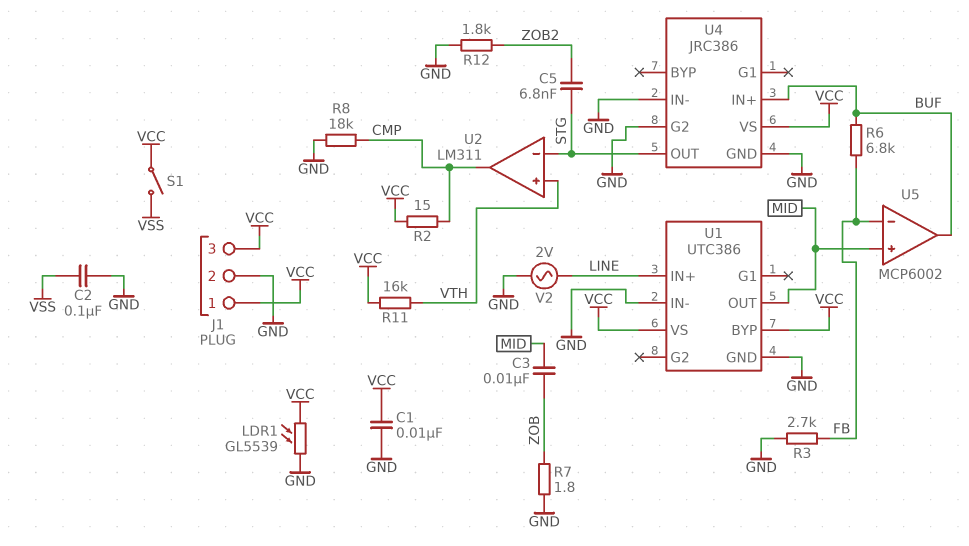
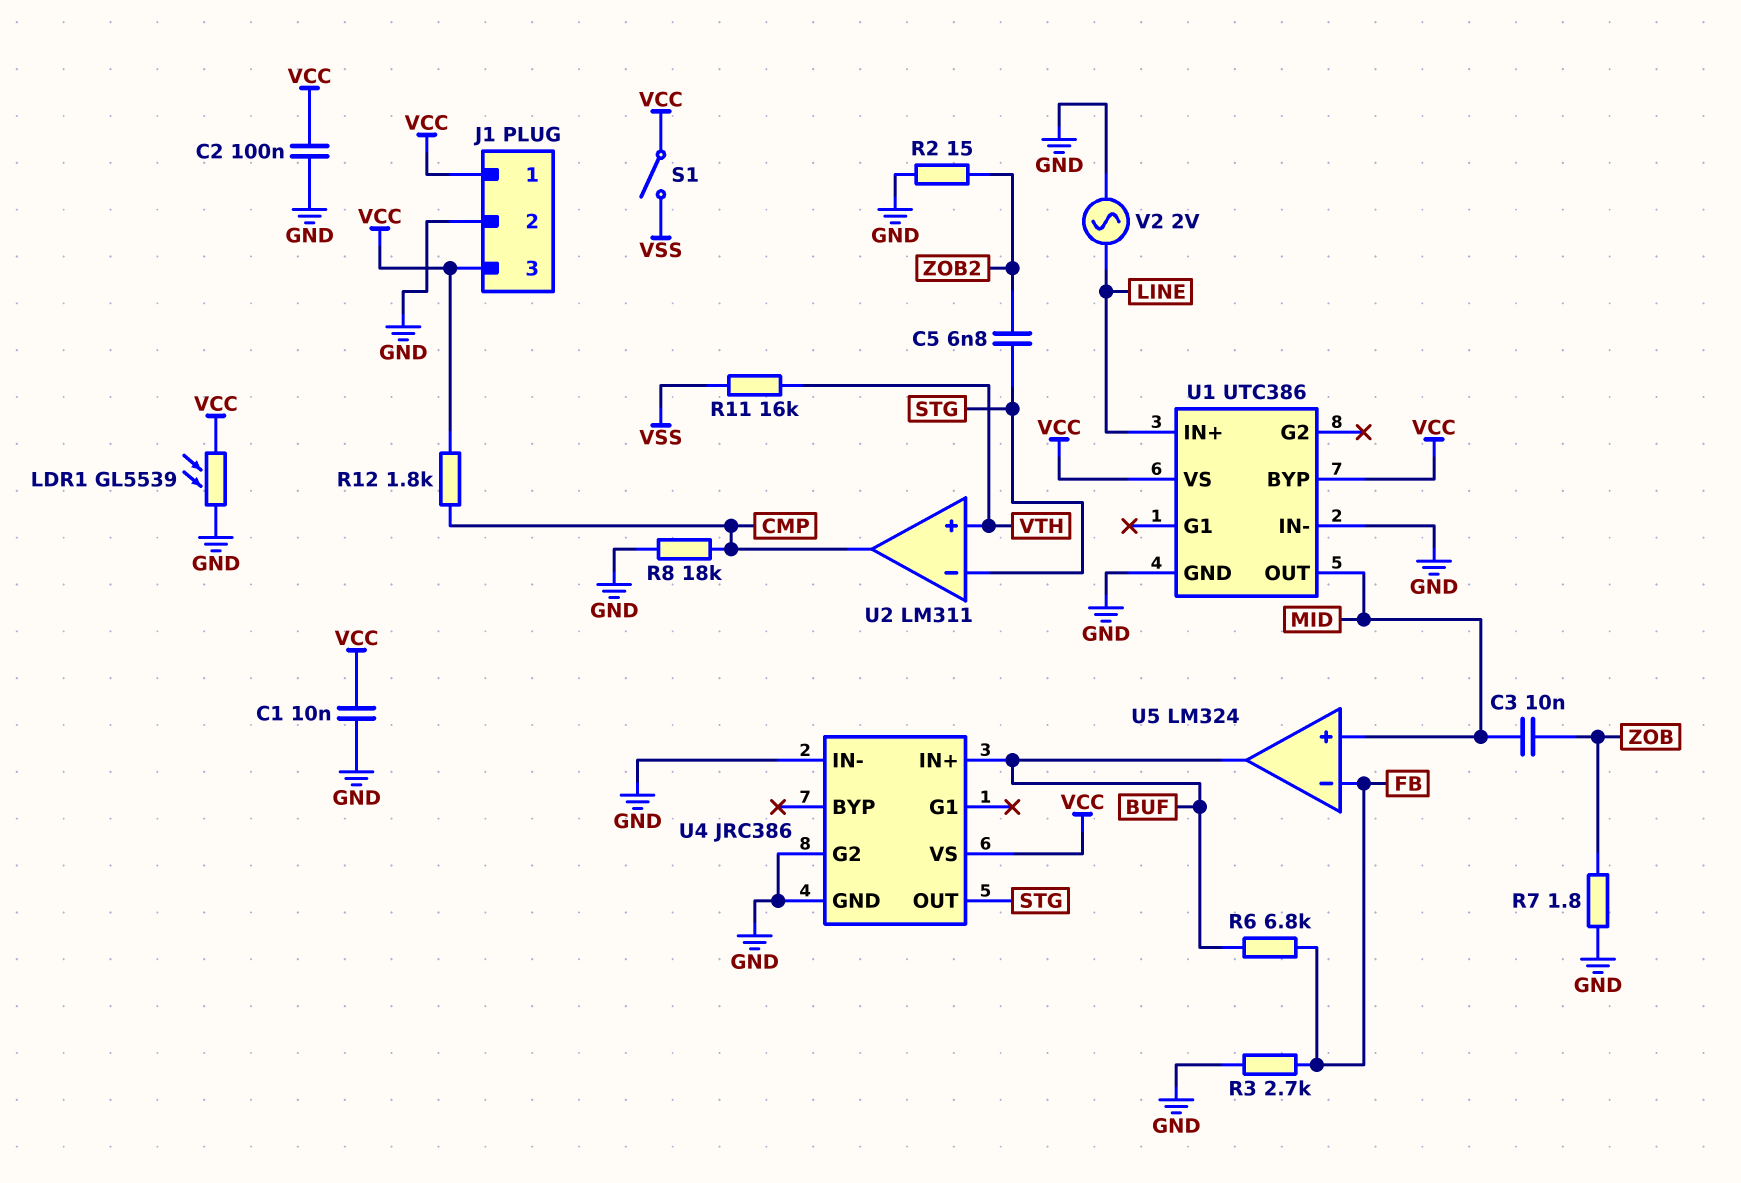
C2: 100nF (GND, VSS) -> 100nF (GND, VCC)
R2: 15 (CMP, VCC) -> 15 (GND, ZOB2)
R11: 16k (VCC, VTH) -> 16k (VSS, VTH)
R12: 1.8k (GND, ZOB2) -> 1.8k (CMP, VCC)
U5: MCP6002 -> LM324

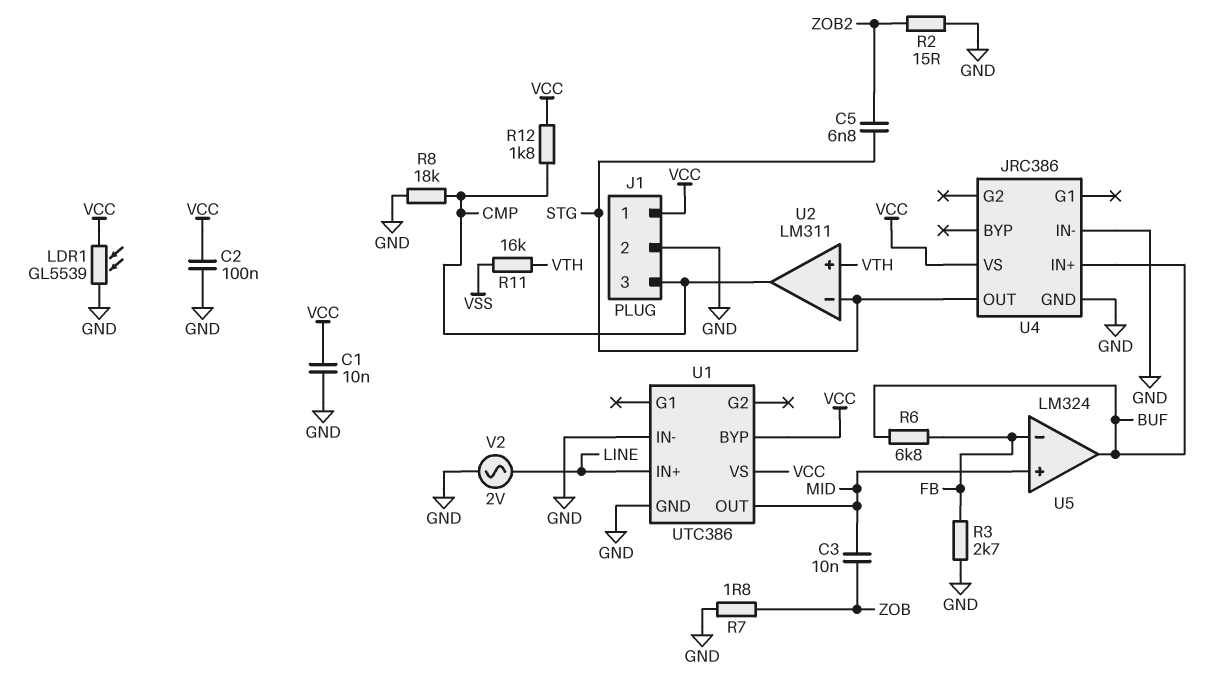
J1 pin 3: VCC -> CMP
S1: switch (VCC, VSS) -> none
U4 pin G2: GND -> none

